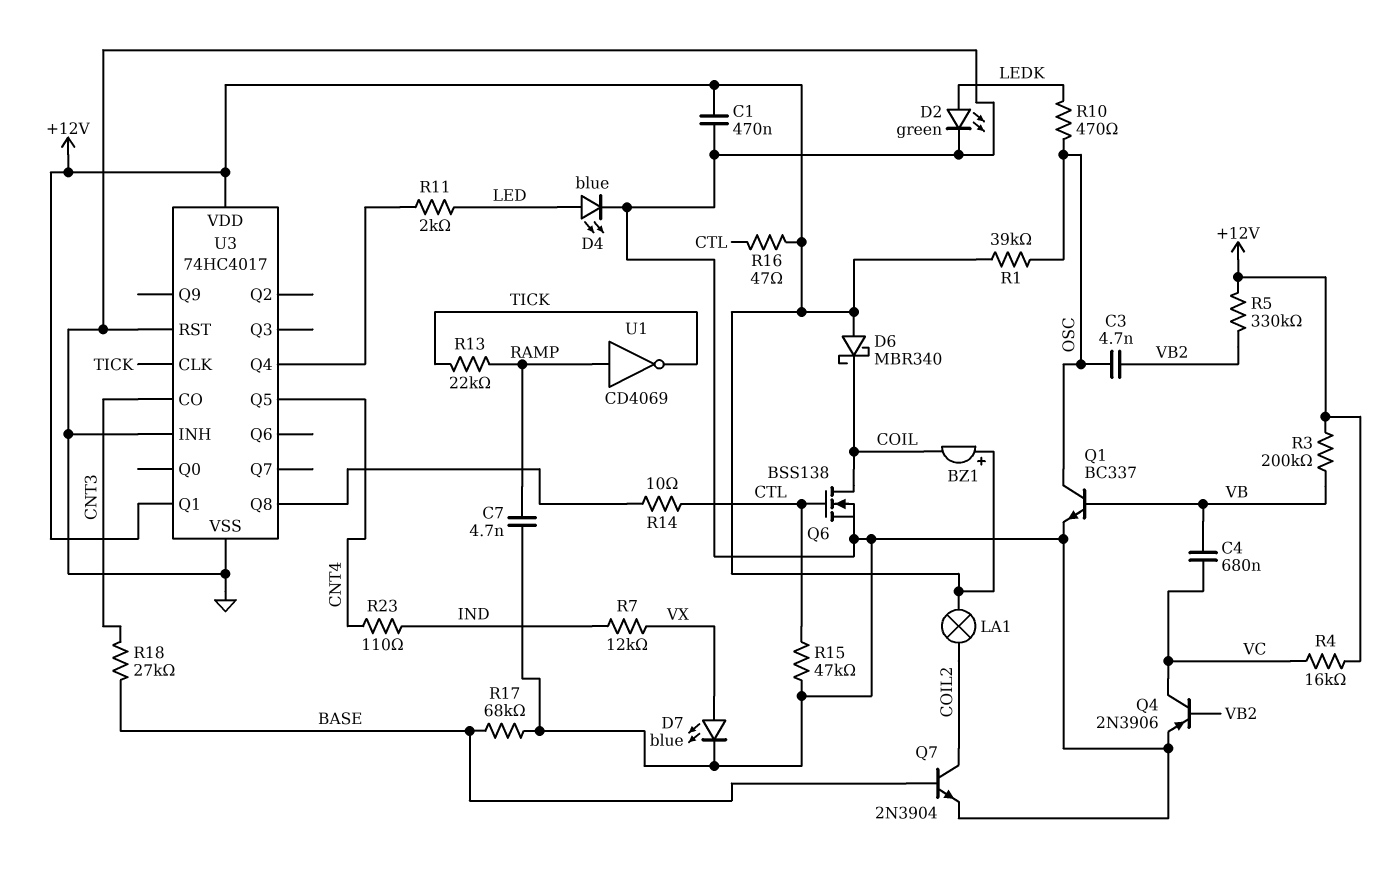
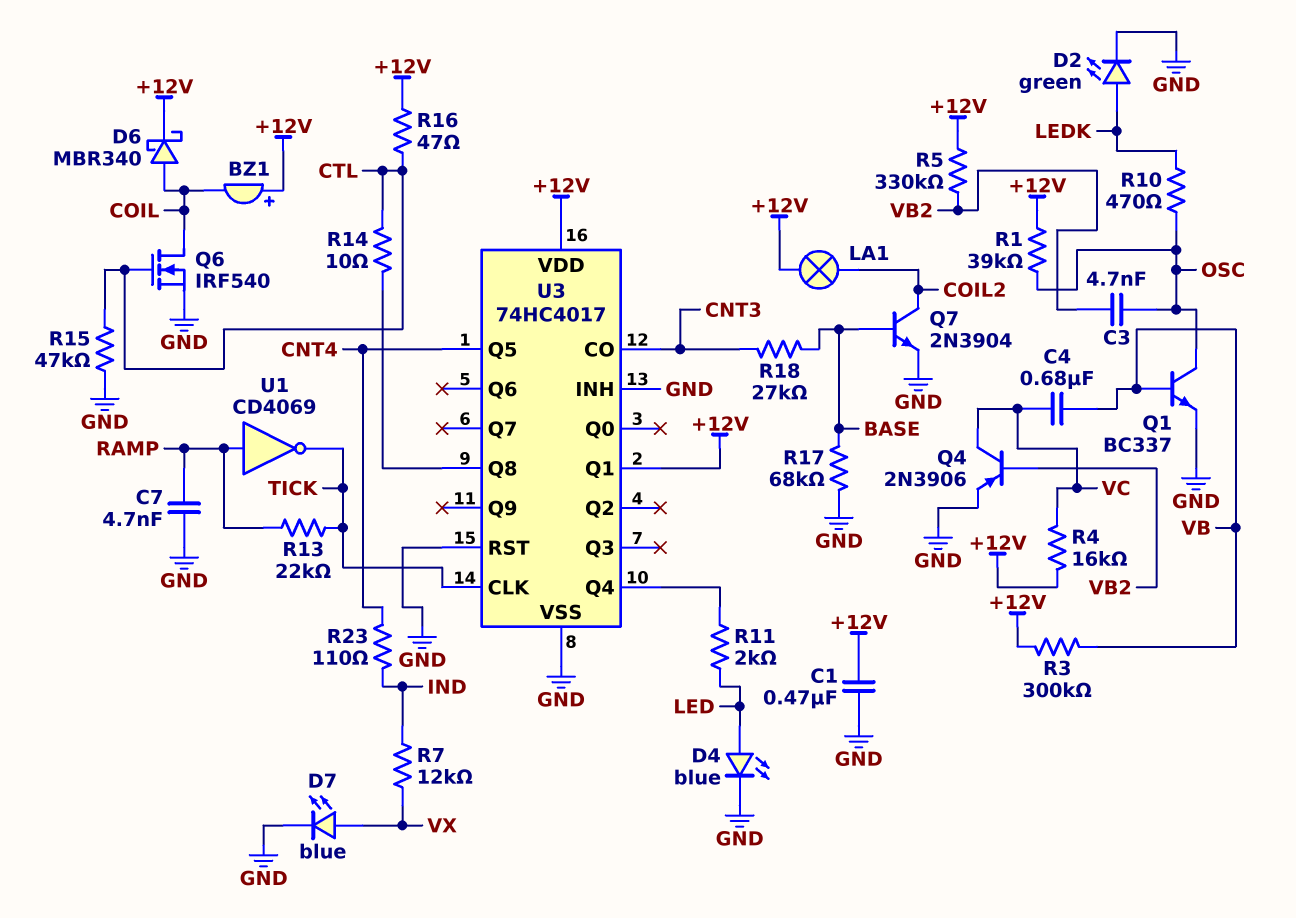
D6: schottky MBR340 (A +12V, K COIL) -> schottky MBR340 (A COIL, K +12V)
Q6: NMOS BSS138 (G CTL, D COIL, S GND) -> NMOS IRF540 (G CTL, D COIL, S GND)
R3: 200k (+12V, VB) -> 300k (+12V, VB)

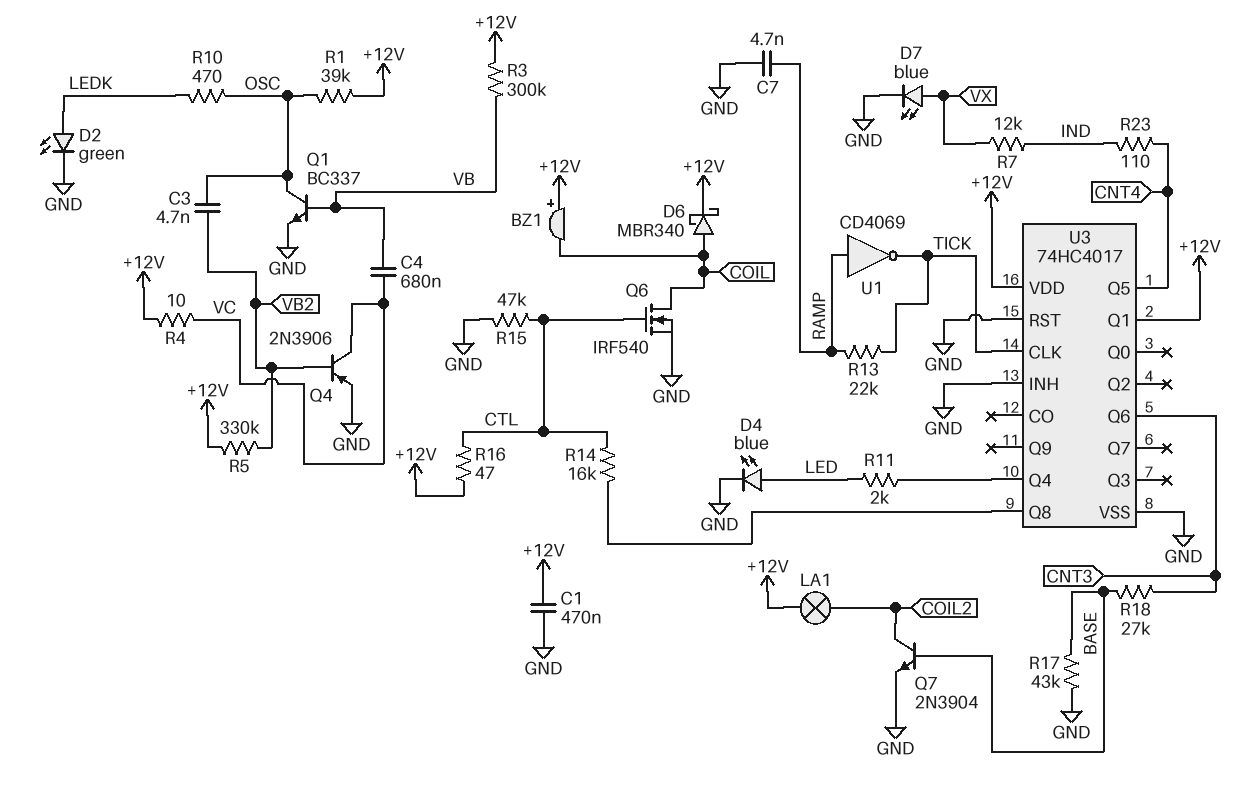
R4: 16k (+12V, VC) -> 10 (+12V, VC)
R14: 10 (CTL, U3/Q8) -> 16k (CTL, U3/Q8)
R17: 68k (BASE, GND) -> 43k (BASE, GND)
U3 pin CO: CNT3 -> none
U3 pin Q6: none -> CNT3

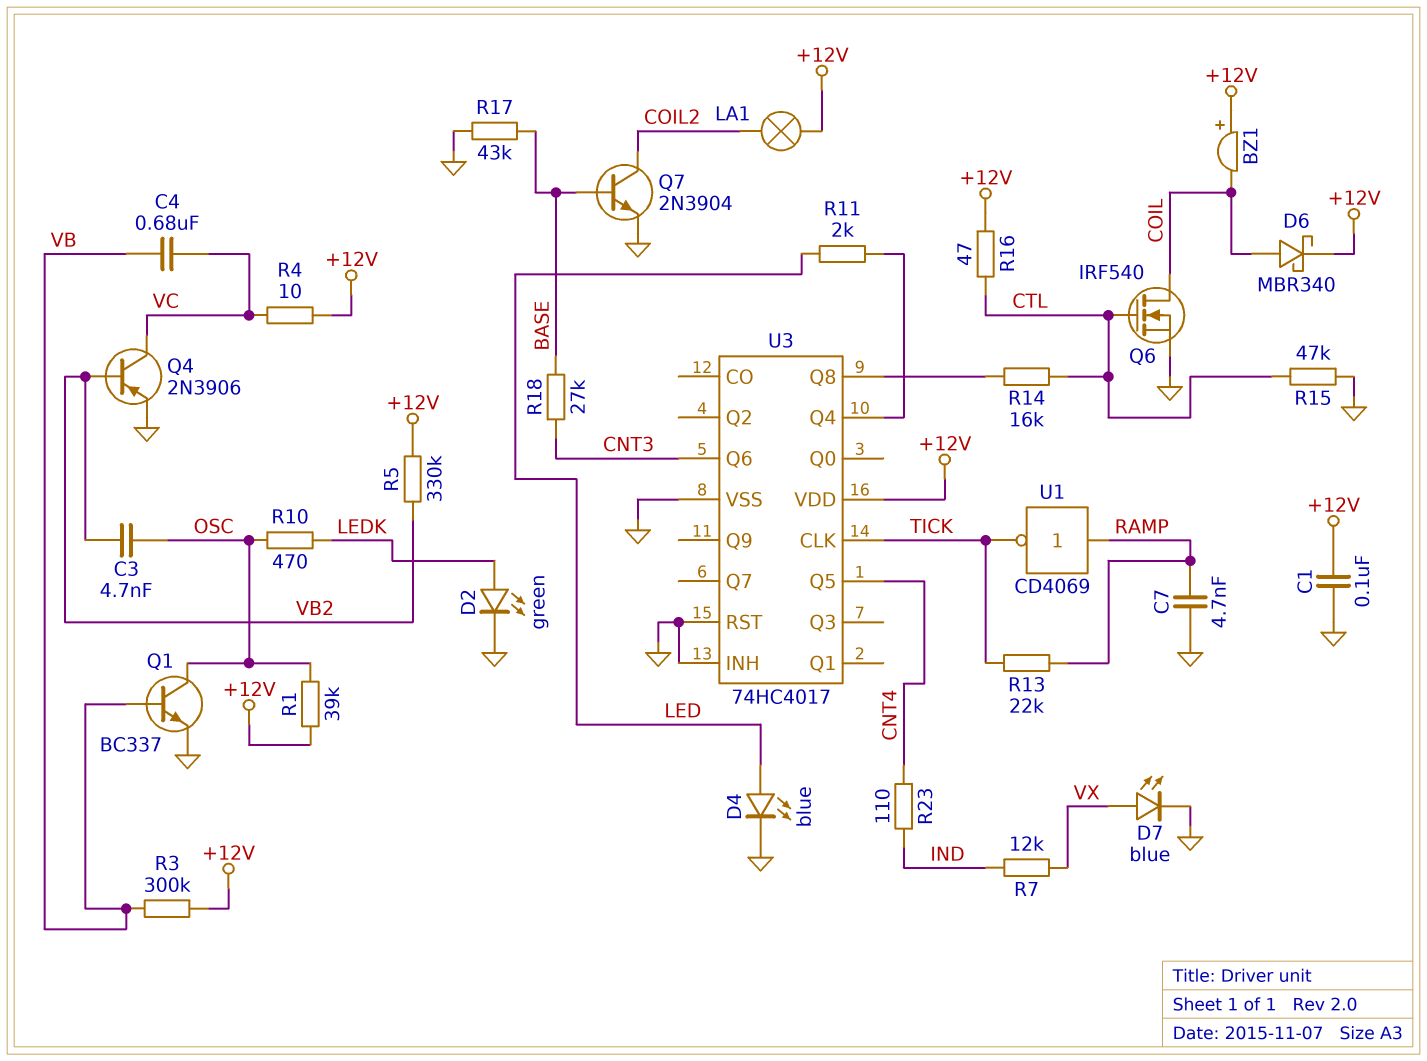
C1: 470nF (+12V, GND) -> 100nF (+12V, GND)
U3 pin Q1: +12V -> none

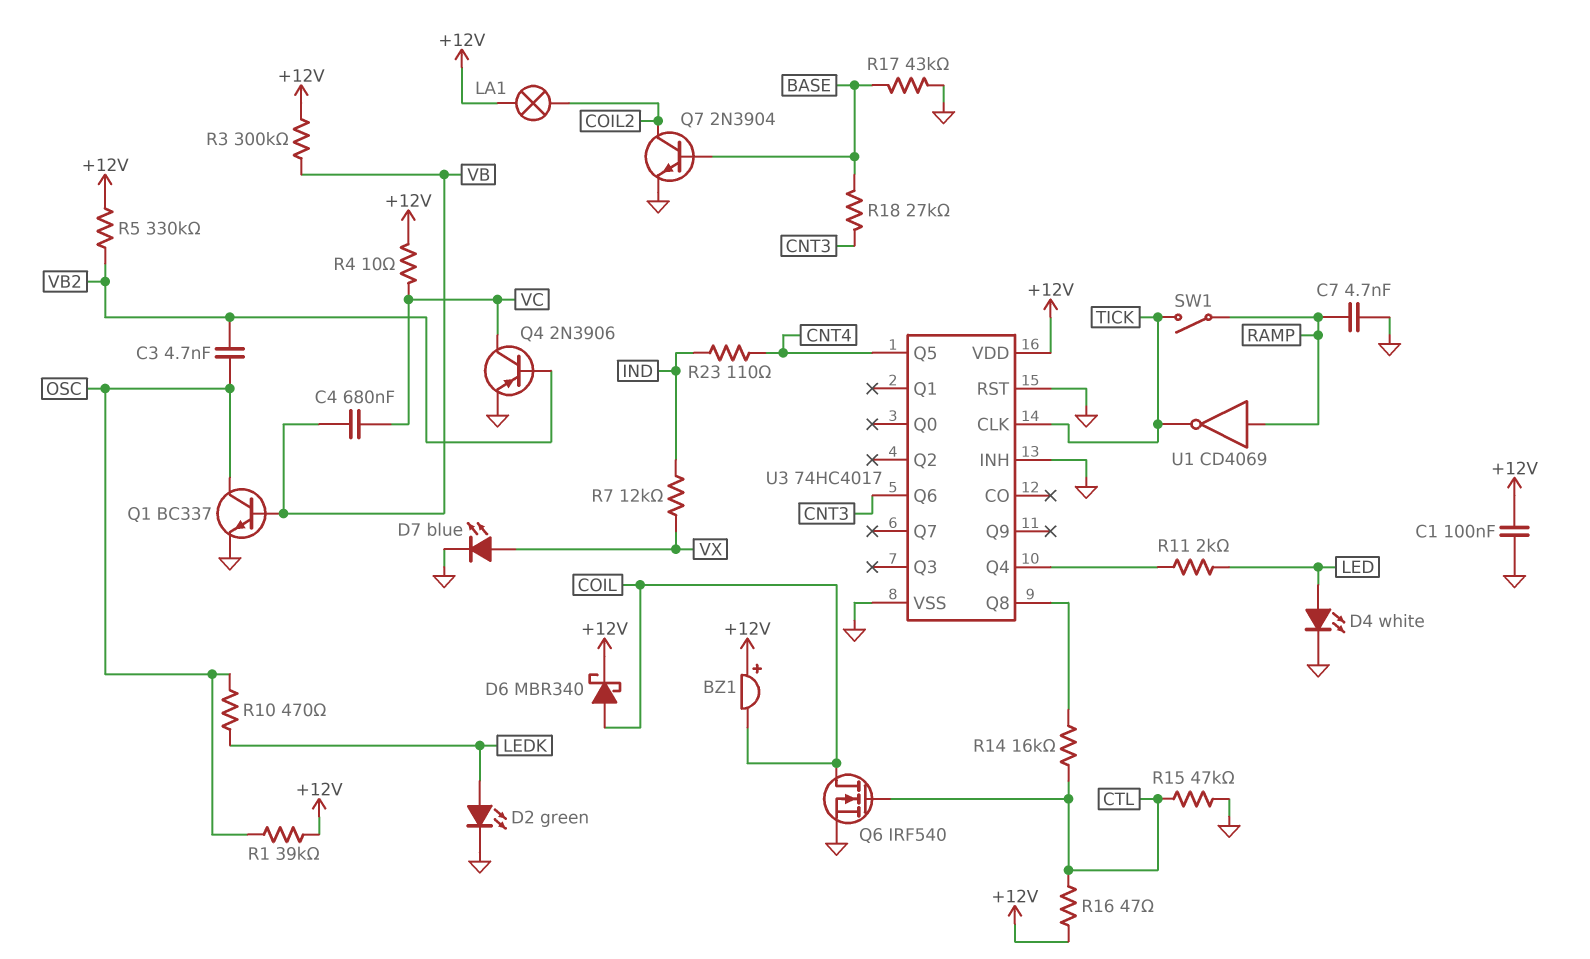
D4: LED blue (A LED, K GND) -> LED white (A LED, K GND)
R13: 22k (RAMP, TICK) -> none
SW1: none -> switch (RAMP, TICK)

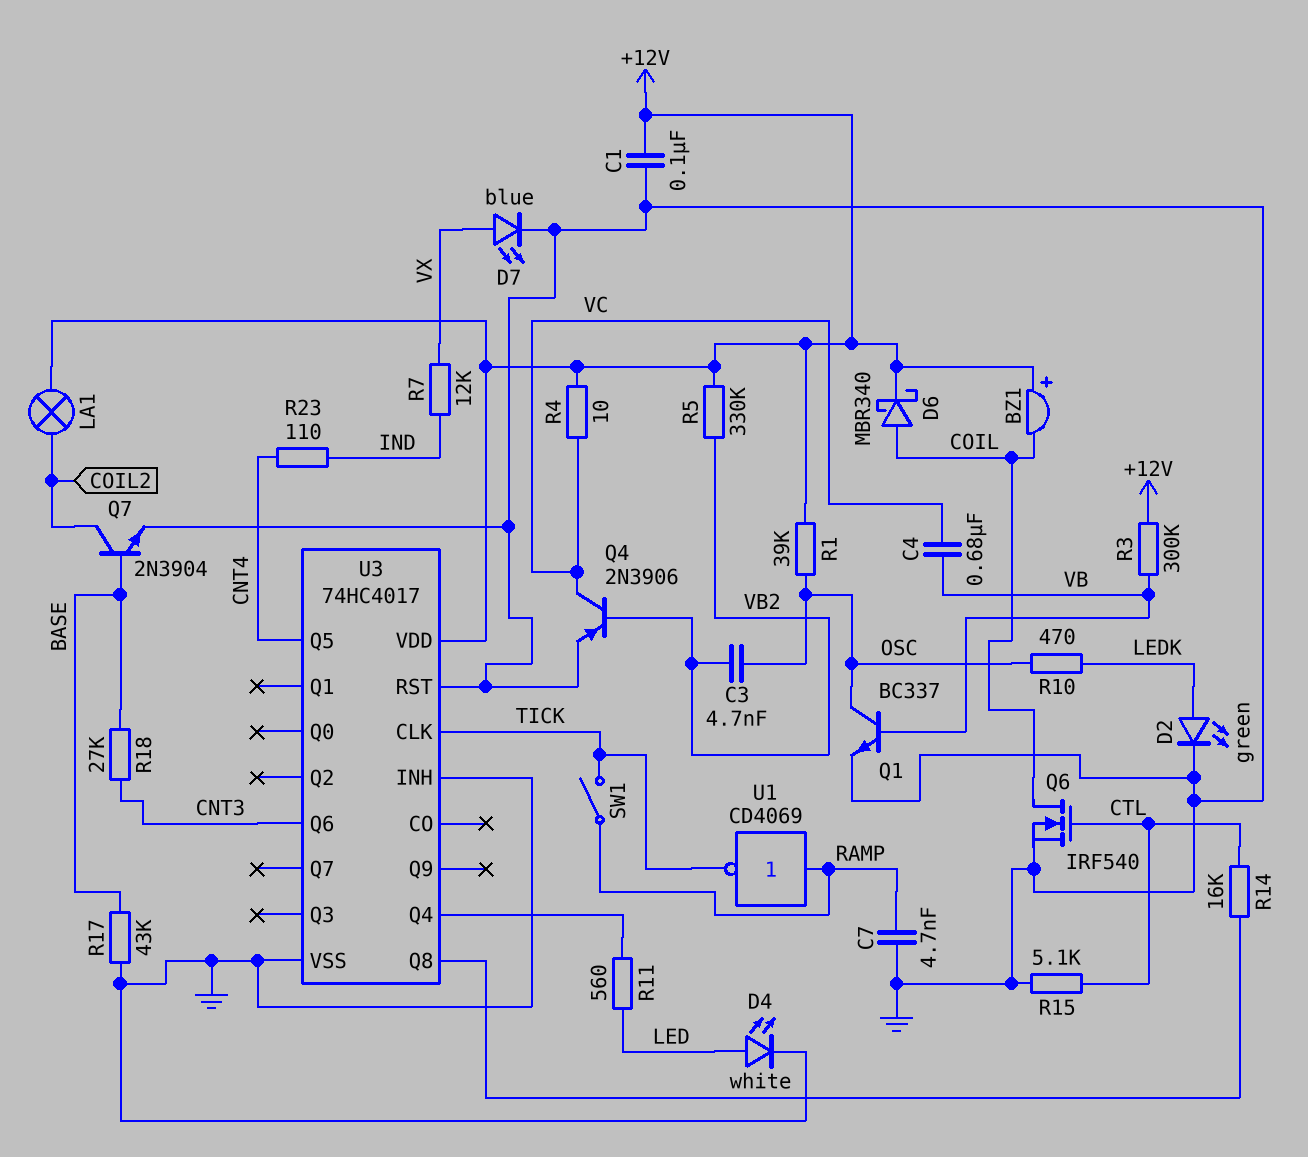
R11: 2k (LED, U3/Q4) -> 560 (LED, U3/Q4)
R15: 47k (CTL, GND) -> 5.1k (CTL, GND)
R16: 47 (+12V, CTL) -> none

